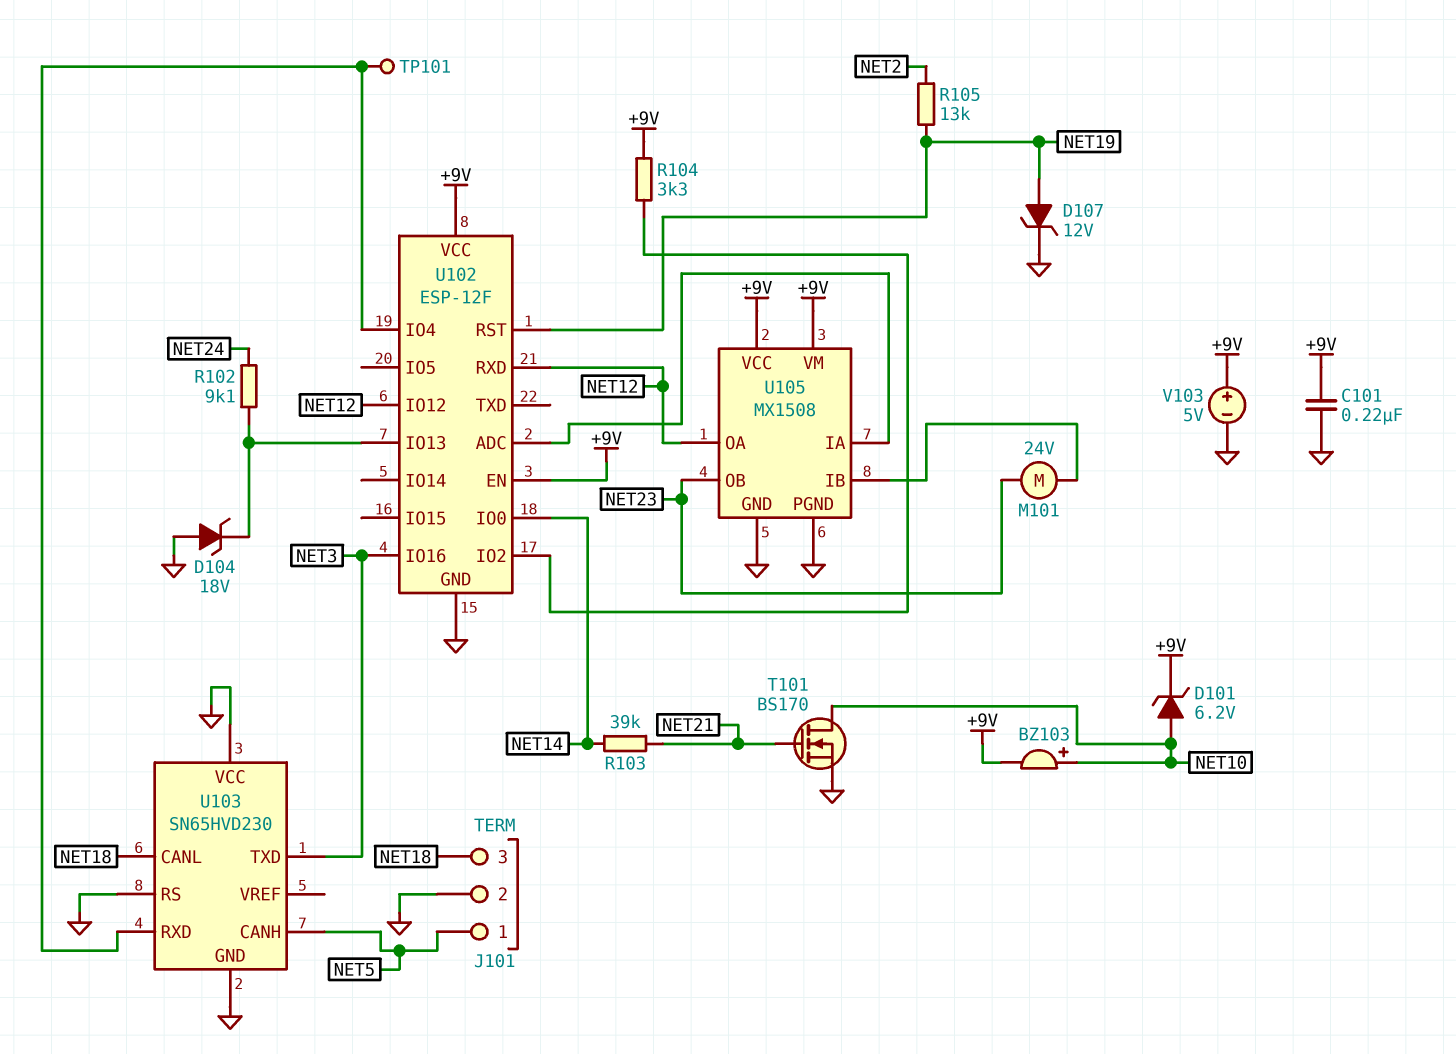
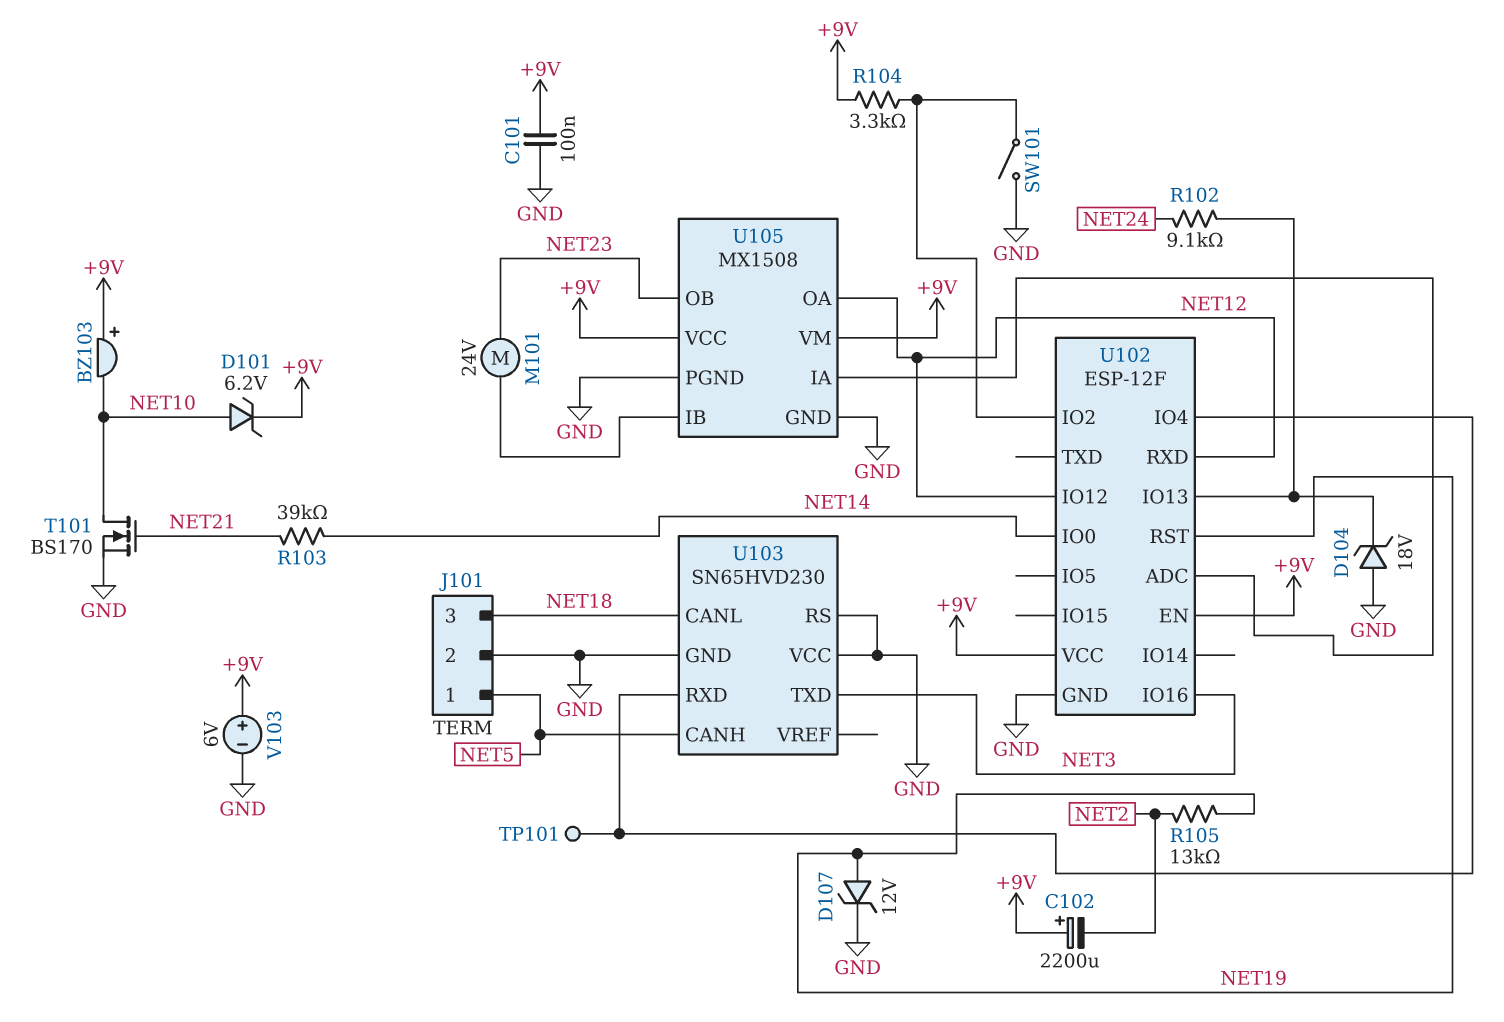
BZ103: buzzer (plus NET10, minus +9V) -> buzzer (plus +9V, minus NET10)
C101: 220nF (+9V, GND) -> 100nF (+9V, GND)
C102: none -> 2200uF (plus +9V, minus NET2)
SW101: none -> switch (GND, U102/IO2)
V103: 5V (plus +9V, minus GND) -> 6V (plus +9V, minus GND)

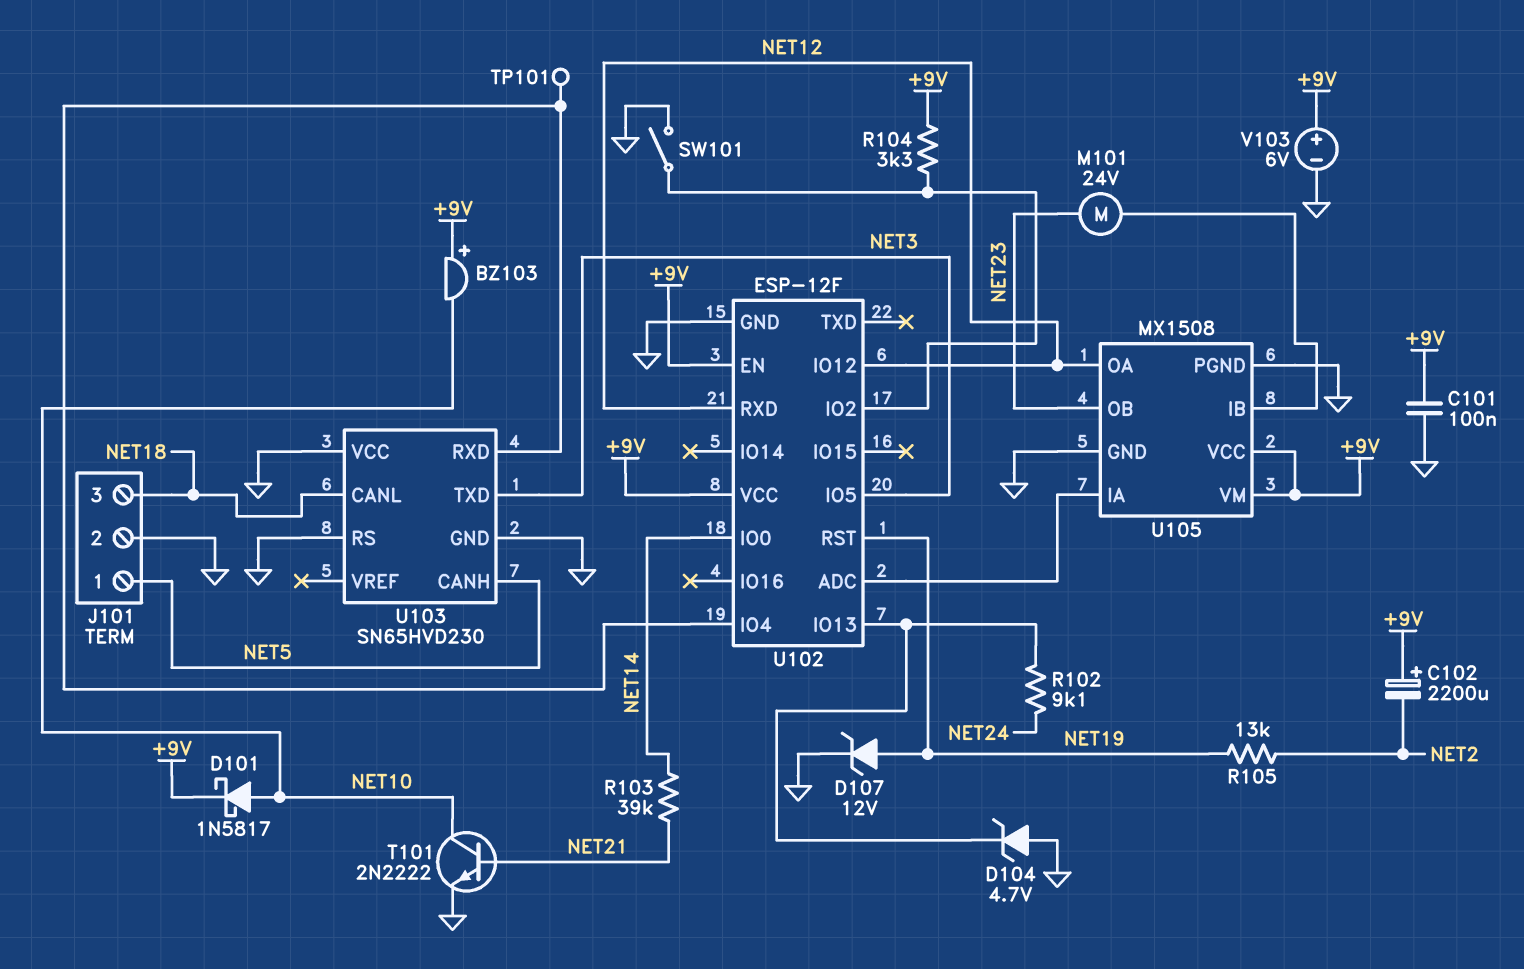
D101: zener 6.2V (A NET10, K +9V) -> schottky 1N5817 (A NET10, K +9V)
D104: zener 18V (A GND, K U102/IO13) -> zener 4.7V (A GND, K U102/IO13)
T101: NMOS BS170 (G NET21, D NET10, S GND) -> NPN 2N2222 (B NET21, C NET10, E GND)
U102 pin IO5: none -> NET3
U102 pin IO16: NET3 -> none

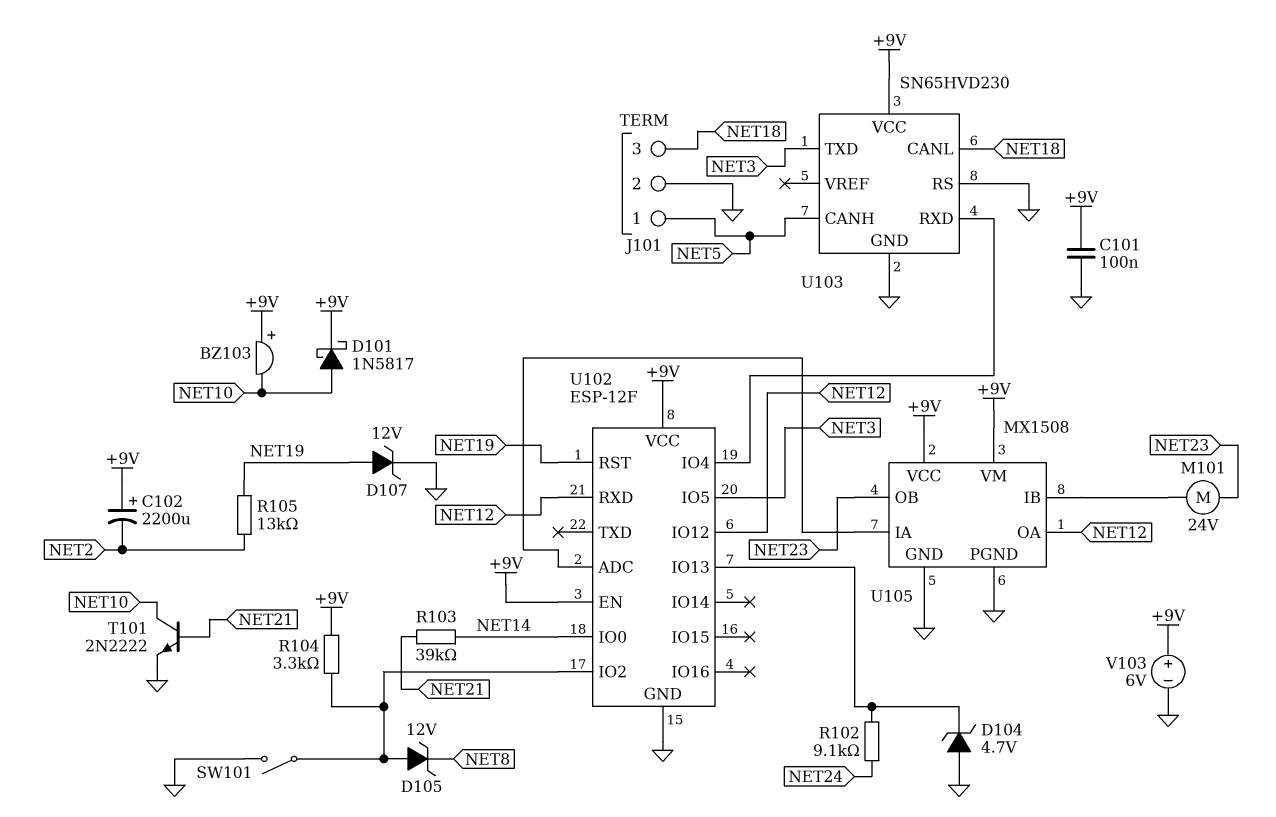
D105: none -> zener 12V (A U102/IO2, K NET8)
TP101: test point (U102/IO4) -> none
U103 pin VCC: GND -> +9V

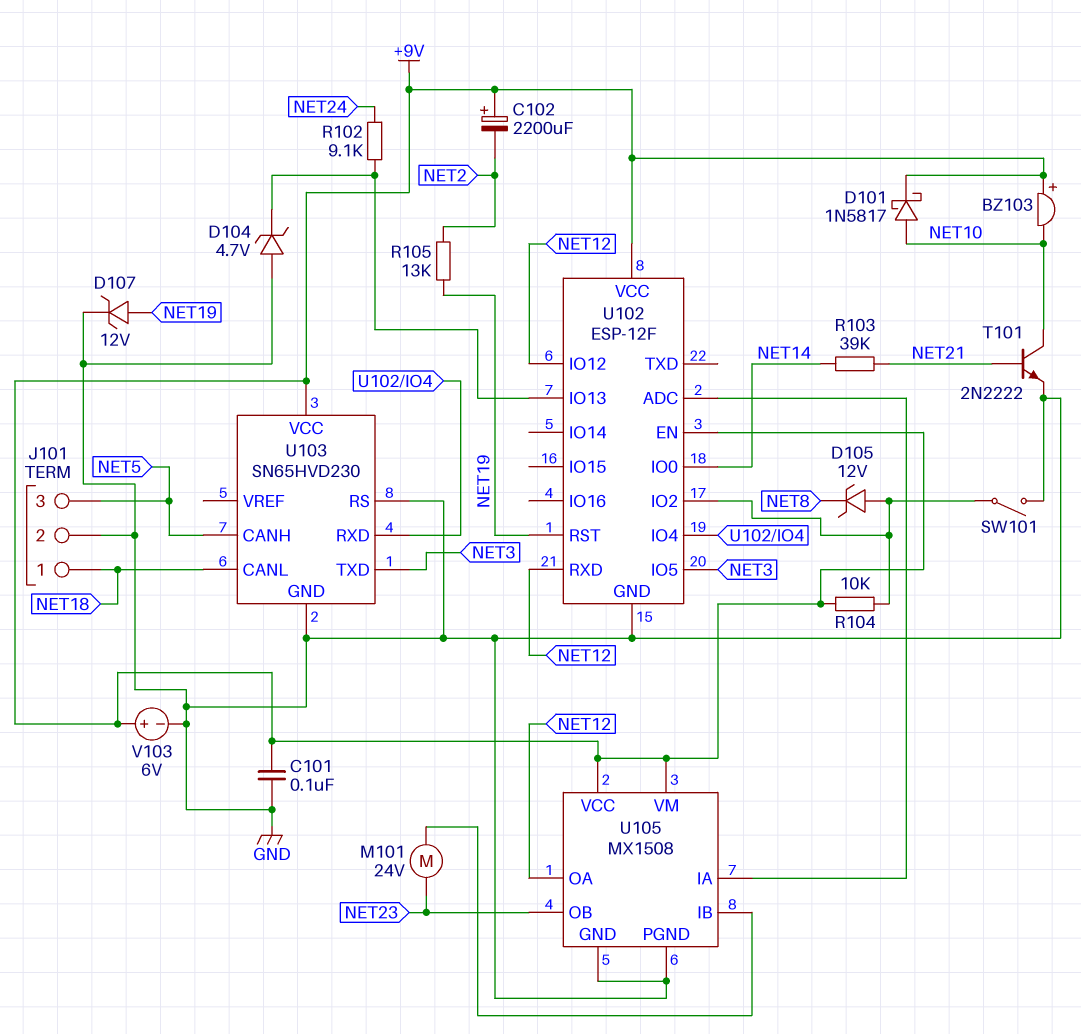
J101 pin 1: NET5 -> NET18
J101 pin 3: NET18 -> NET5
R104: 3.3k (+9V, U102/IO2) -> 10k (+9V, U102/IO2)

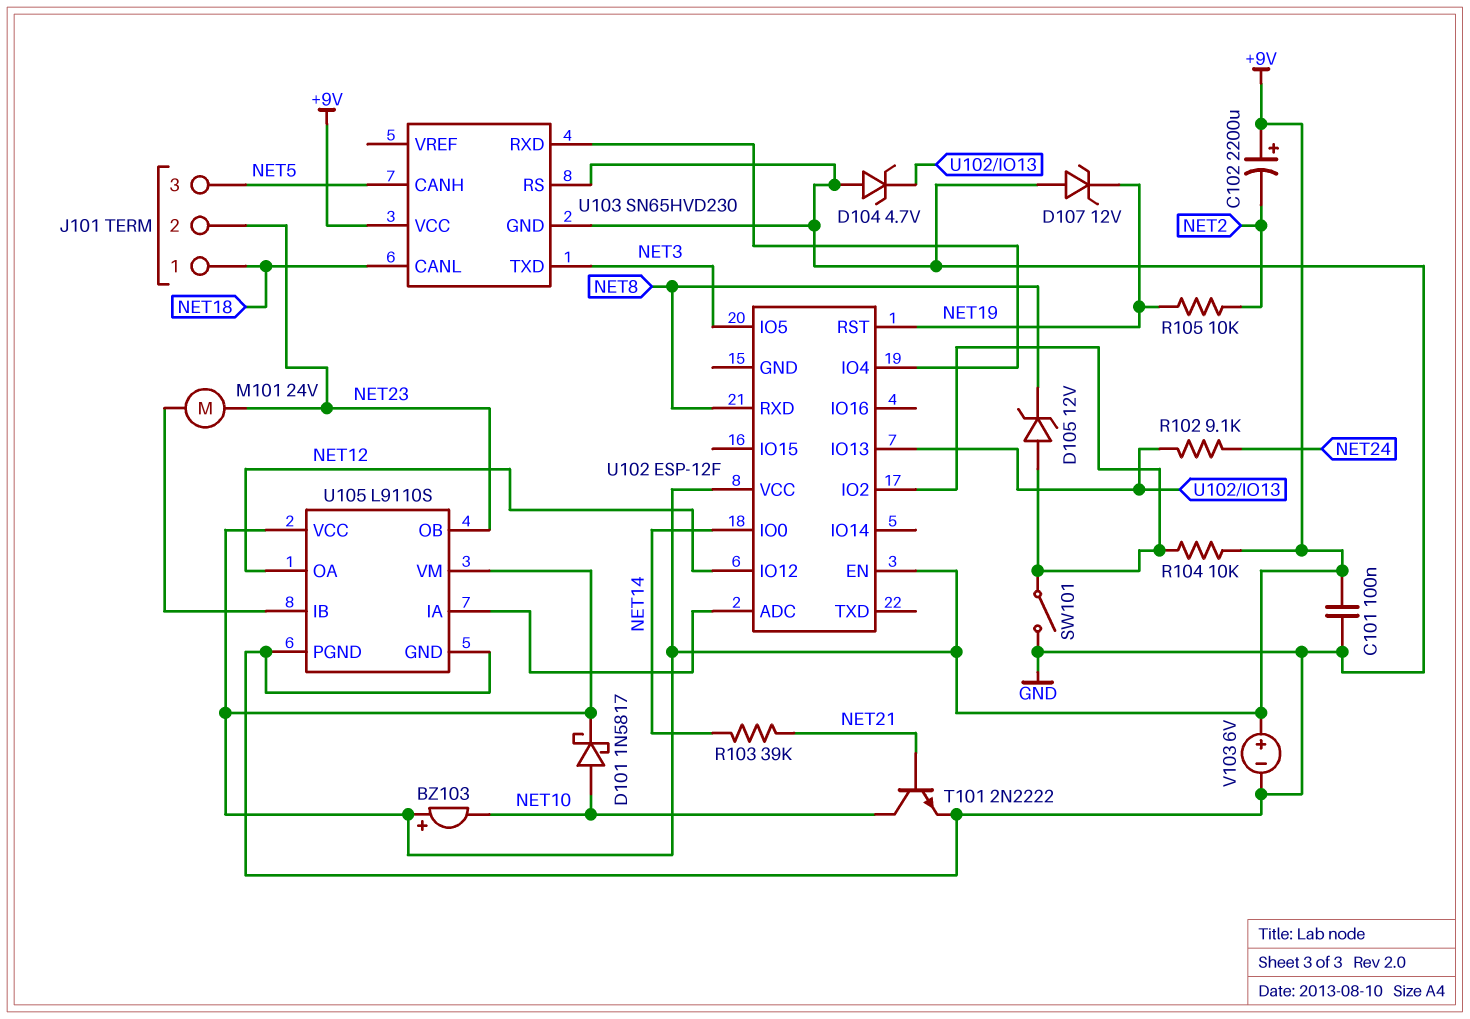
D107: zener 12V (A NET19, K GND) -> zener 12V (A GND, K NET19)
J101 pin 2: GND -> NET23
R105: 13k (NET2, NET19) -> 10k (NET2, NET19)
U102 pin GND: GND -> none
U102 pin RXD: NET12 -> NET8
U105: MX1508 -> L9110S

